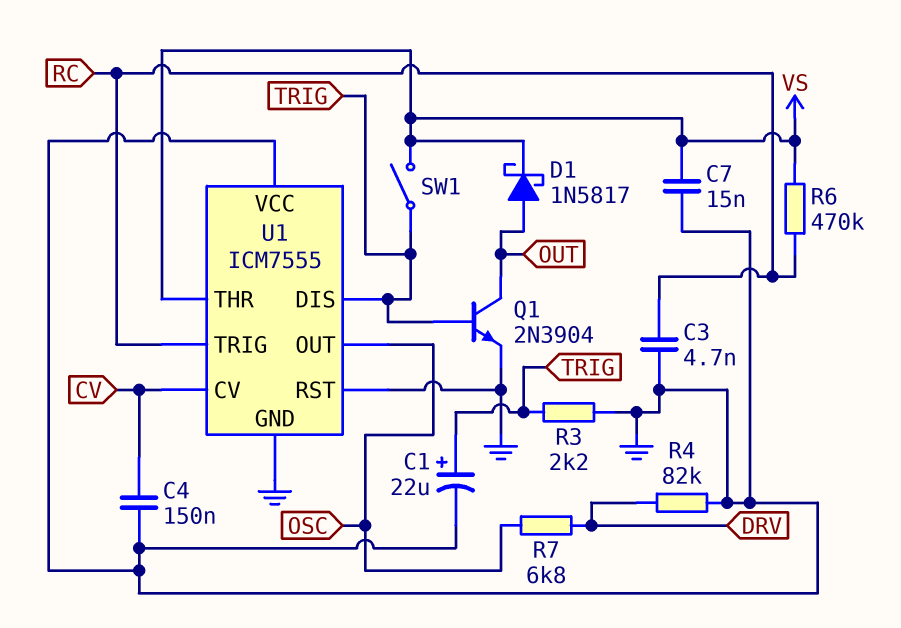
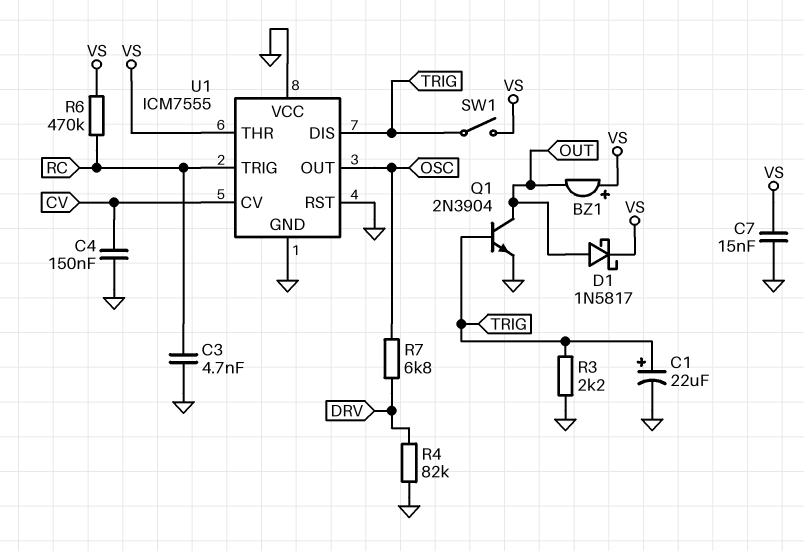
BZ1: none -> buzzer (plus VS, minus OUT)

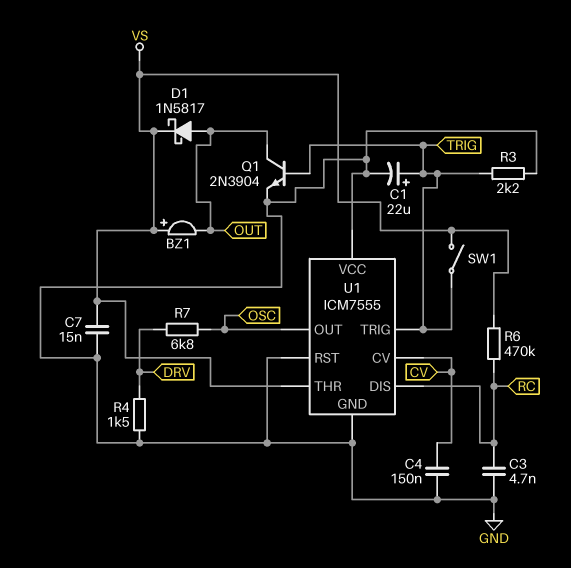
R4: 82k (DRV, GND) -> 1.5k (DRV, GND)
U1 pin DIS: TRIG -> RC
U1 pin TRIG: RC -> TRIG

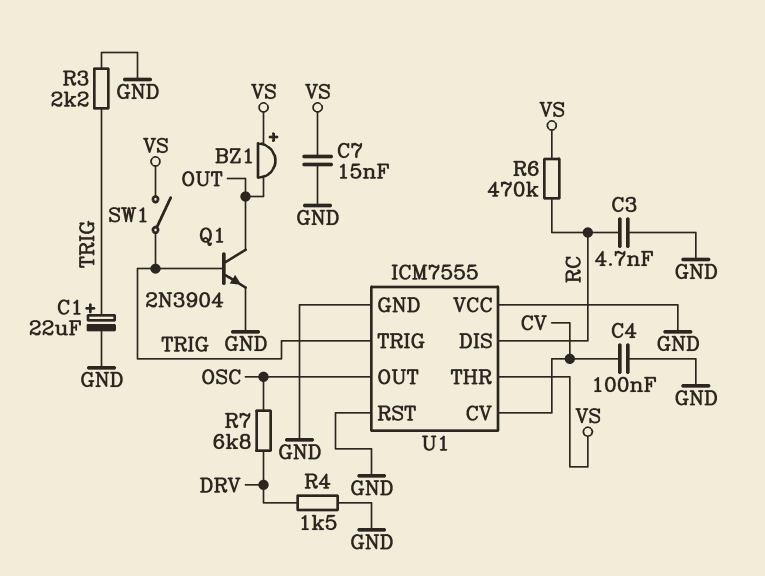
C4: 150nF (CV, GND) -> 100nF (CV, GND)
D1: schottky 1N5817 (A OUT, K VS) -> none

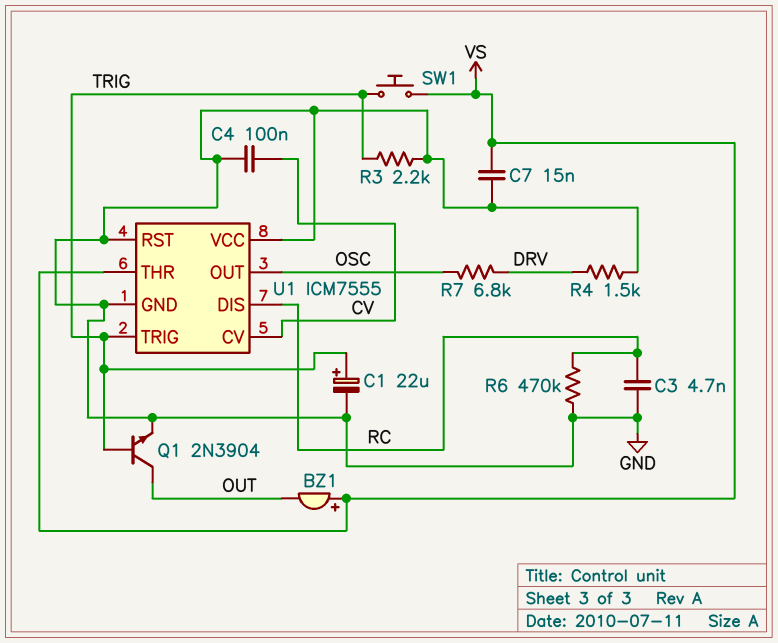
R6: 470k (RC, VS) -> 470k (GND, RC)
SW1: switch (TRIG, VS) -> button (TRIG, VS)

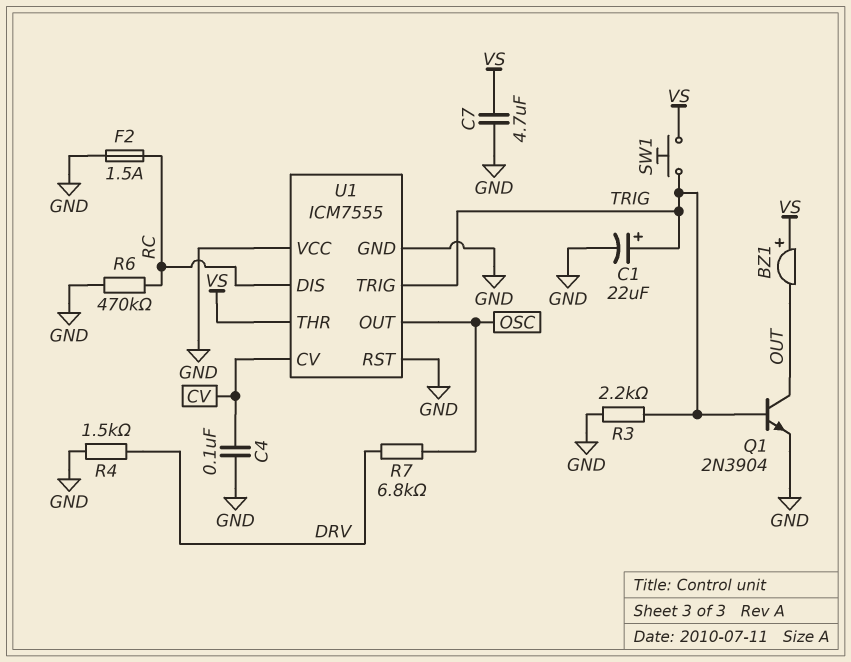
C3: 4.7nF (GND, RC) -> none
C7: 15nF (GND, VS) -> 4.7uF (GND, VS)
F2: none -> 1.5A (GND, RC)

